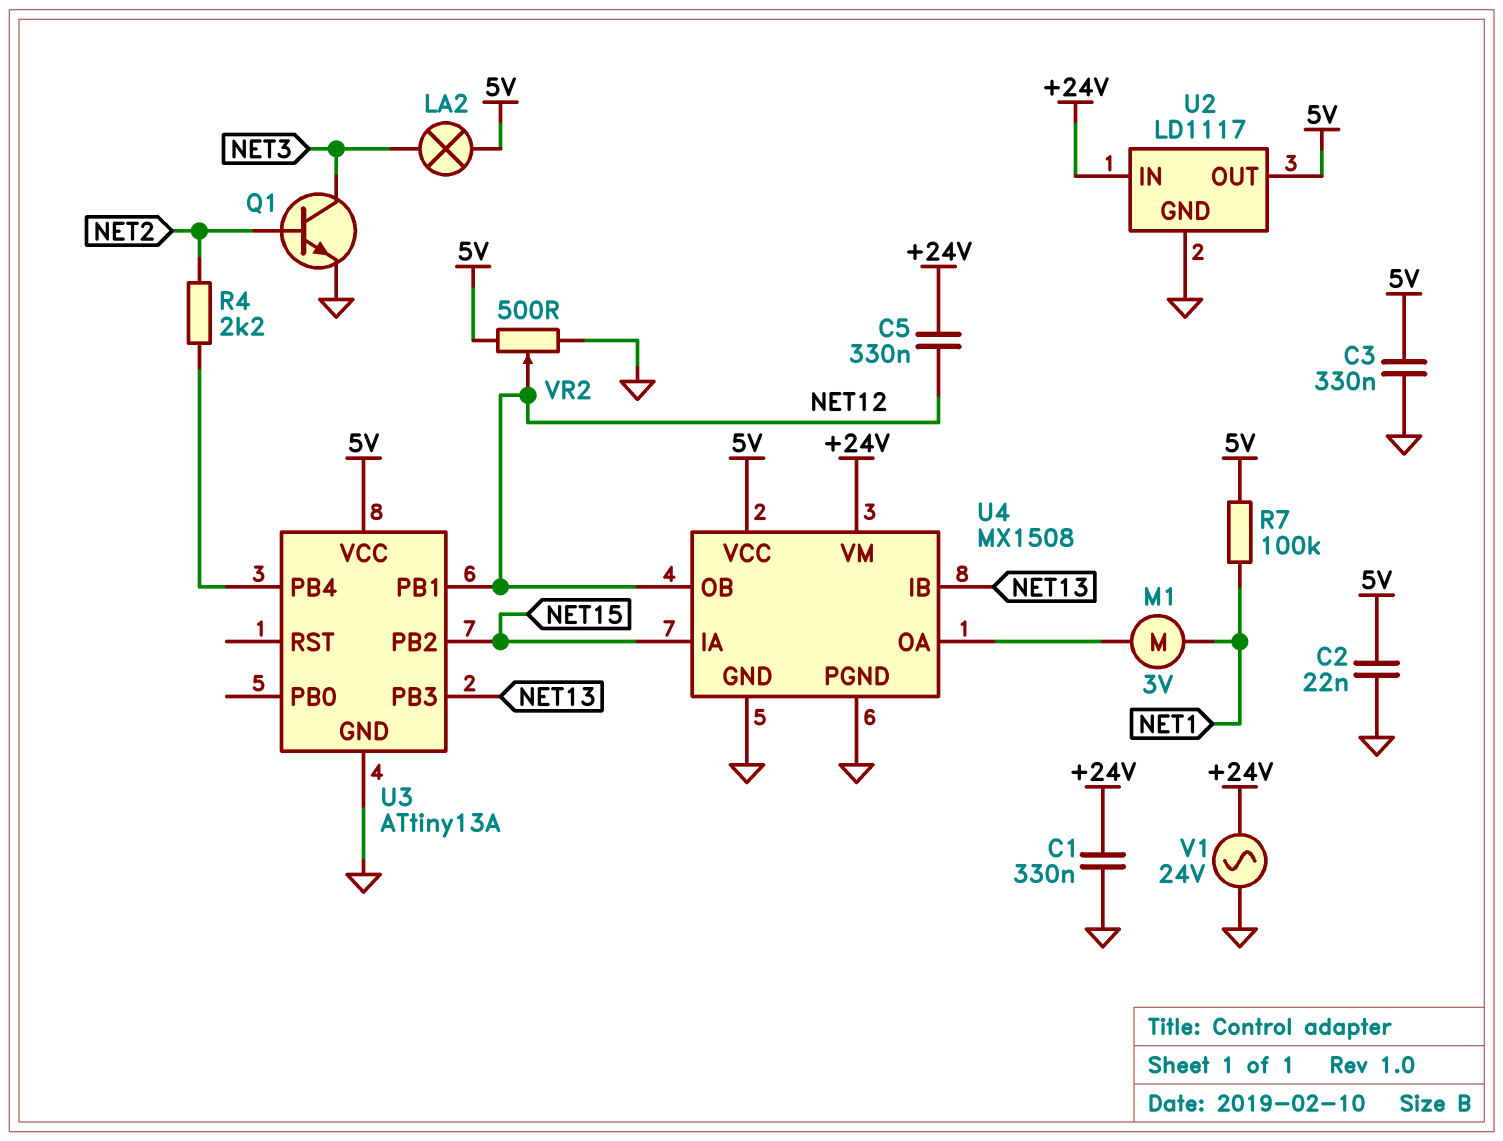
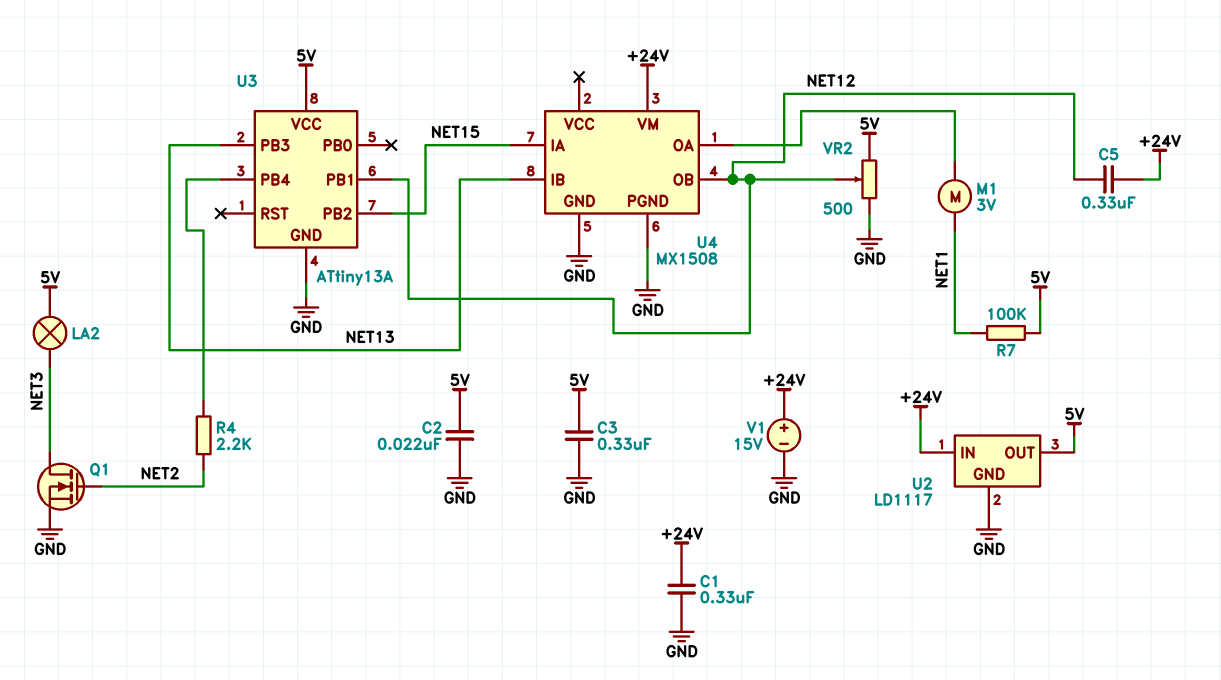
Q1: NPN (B NET2, C NET3, E GND) -> NMOS (G NET2, D NET3, S GND)
U4 pin VCC: 5V -> none
V1: AC 24V (+24V, GND) -> 15V (plus +24V, minus GND)

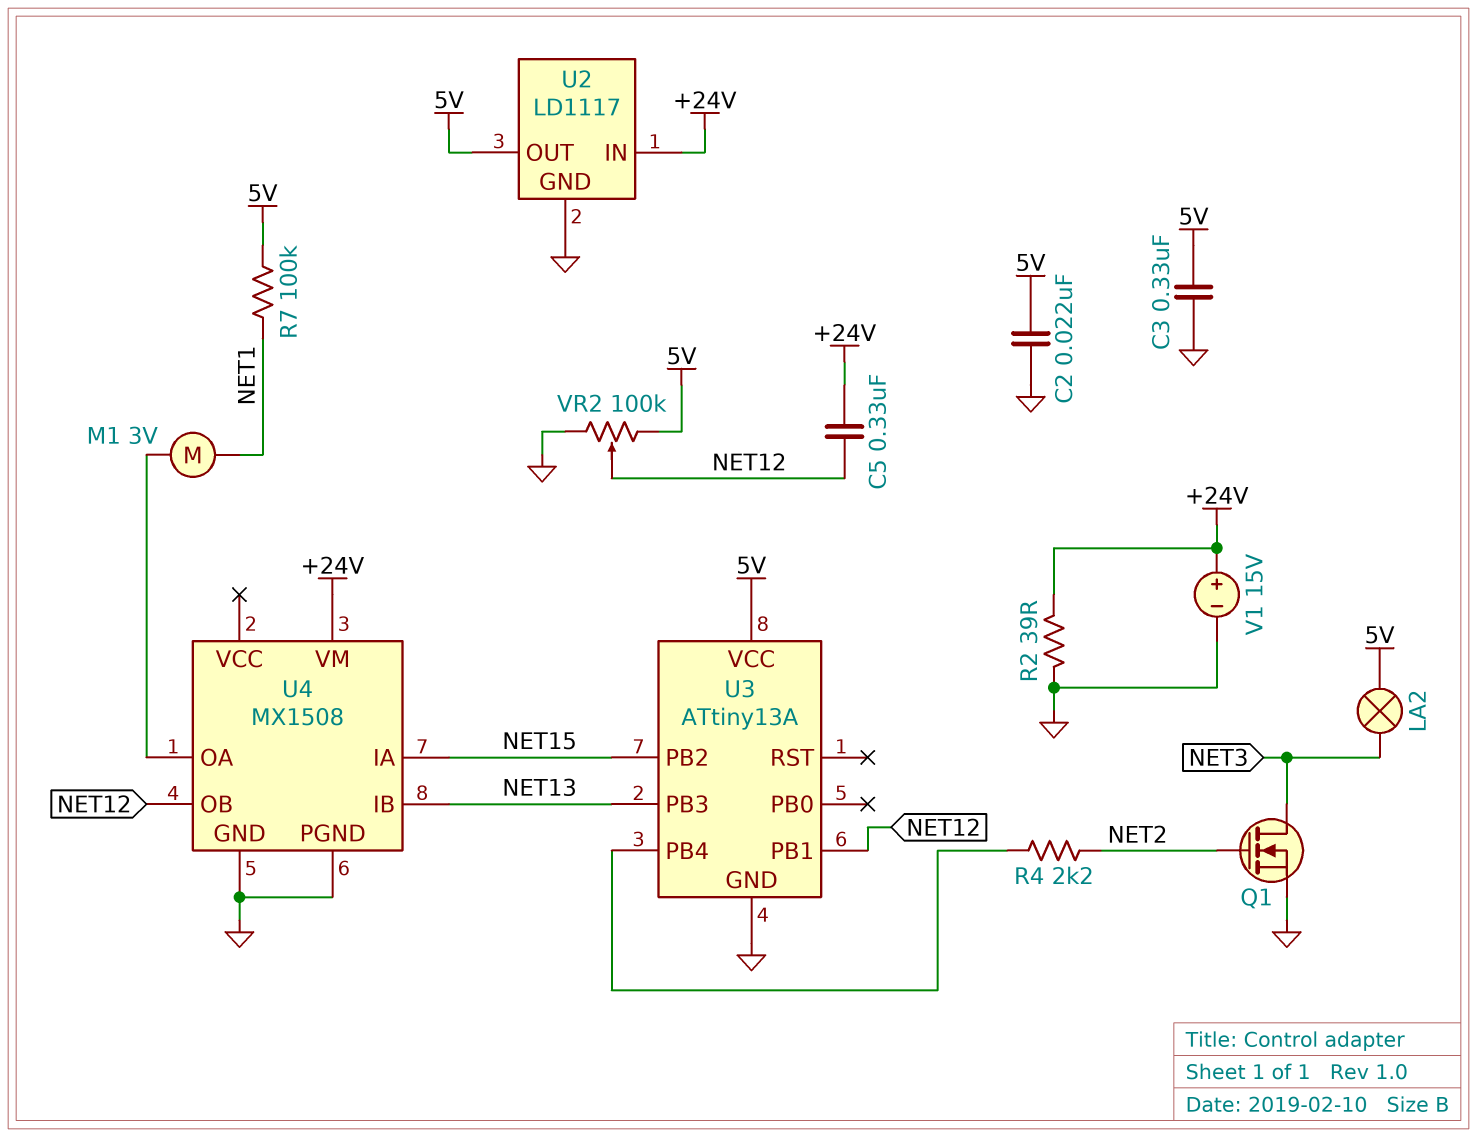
C1: 330nF (+24V, GND) -> none
R2: none -> 39 (+24V, GND)
VR2: 500 (5V, GND, wiper NET12) -> 100k (5V, GND, wiper NET12)

